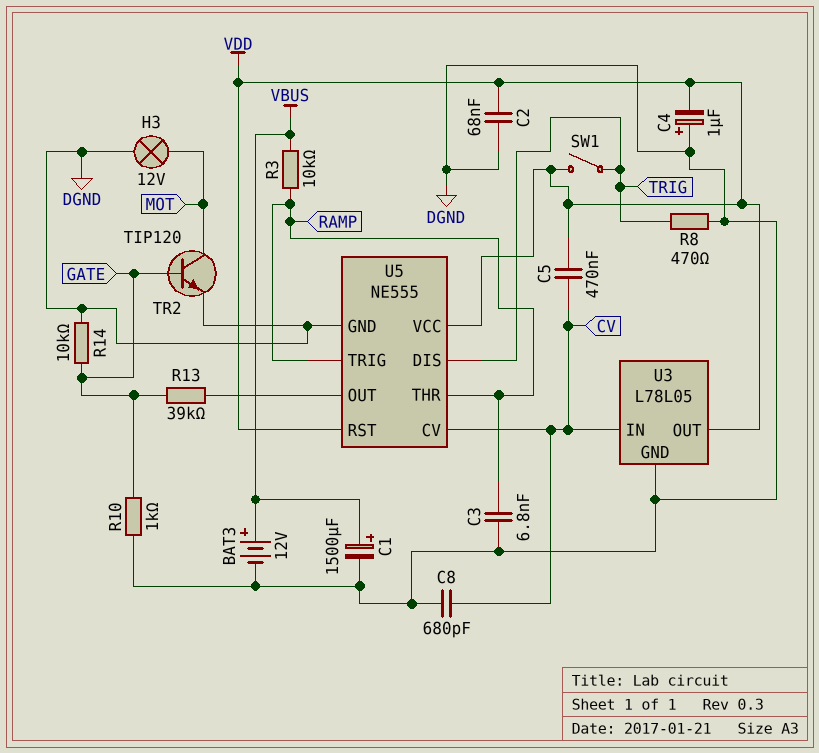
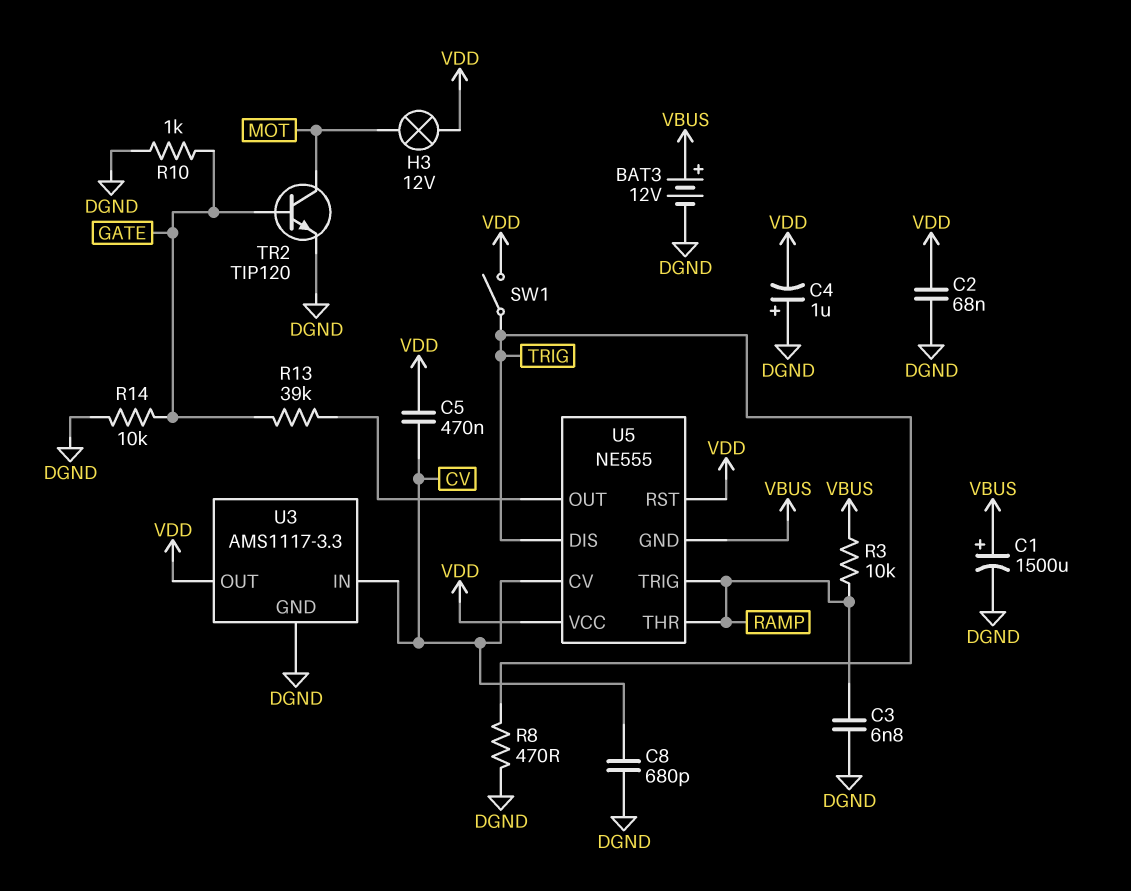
H3: lamp 12V (DGND, MOT) -> lamp 12V (MOT, VDD)
U3: L78L05 -> AMS1117-3.3
U5 pin GND: DGND -> VBUS

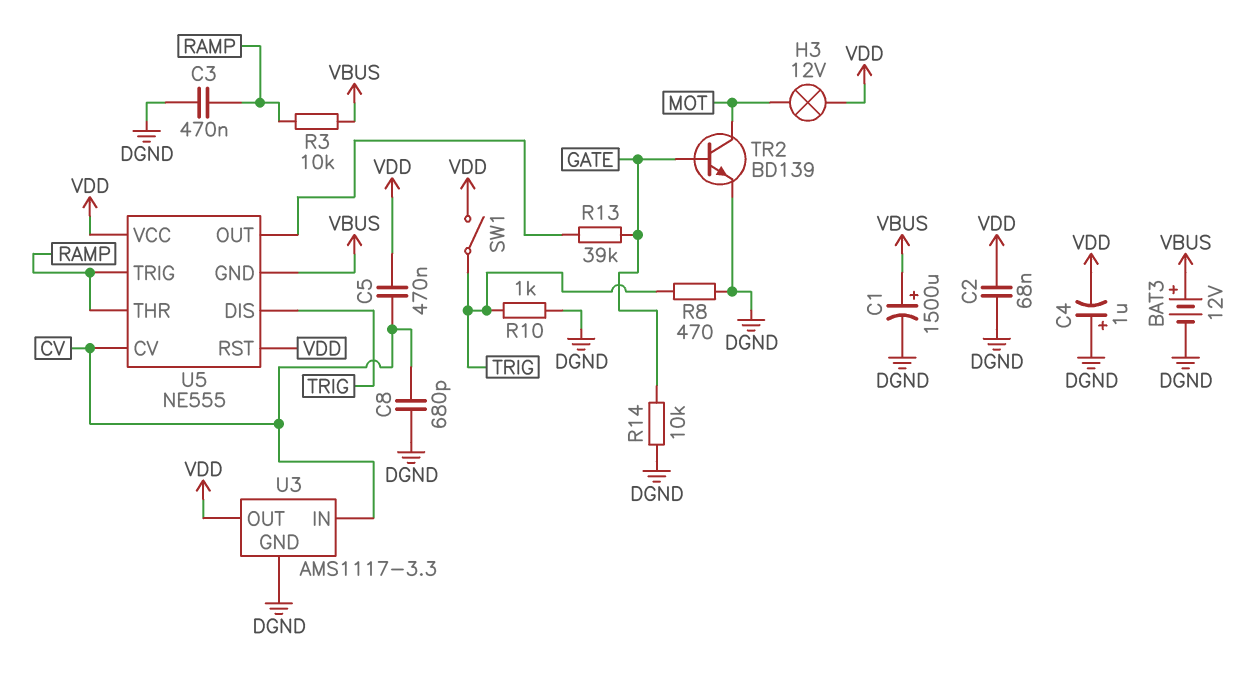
C3: 6.8nF (DGND, RAMP) -> 470nF (DGND, RAMP)
R10: 1k (DGND, GATE) -> 1k (DGND, TRIG)
TR2: NPN TIP120 (B GATE, C MOT, E DGND) -> NPN BD139 (B GATE, C MOT, E DGND)

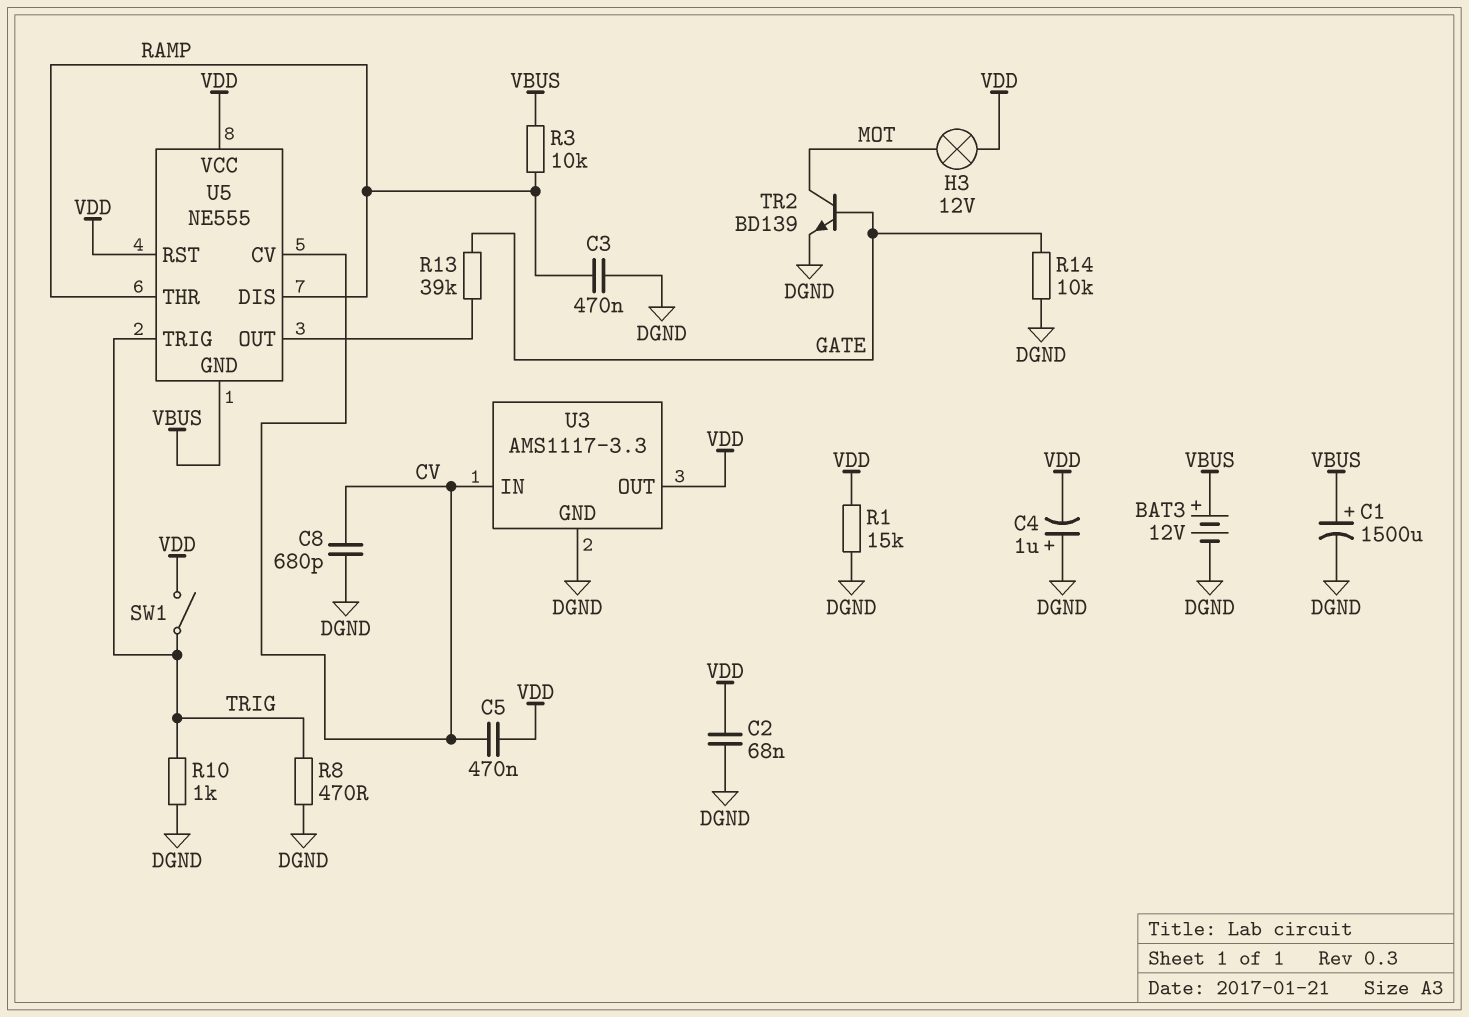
R1: none -> 15k (DGND, VDD)
U5 pin DIS: TRIG -> RAMP
U5 pin TRIG: RAMP -> TRIG

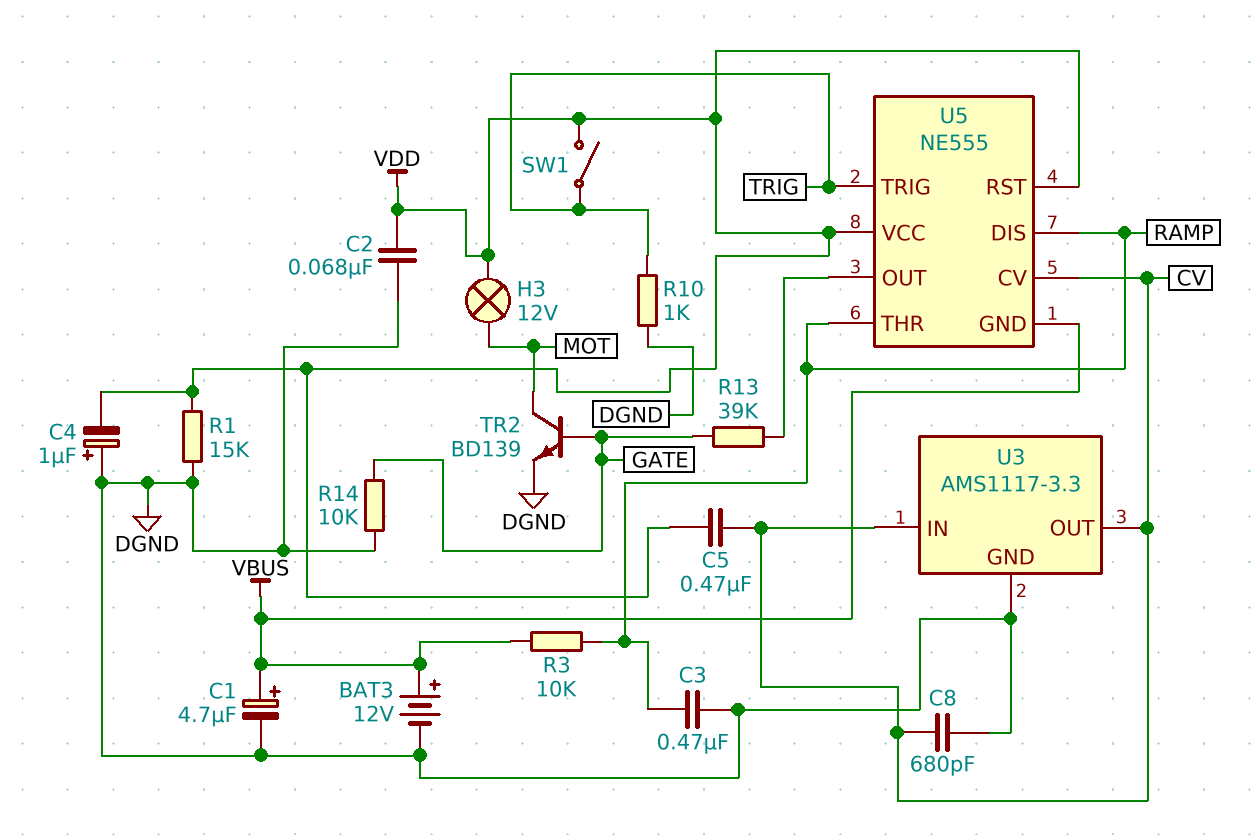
C1: 1500uF (plus VBUS, minus DGND) -> 4.7uF (plus VBUS, minus DGND)
R8: 470 (DGND, TRIG) -> none
U3 pin OUT: VDD -> CV

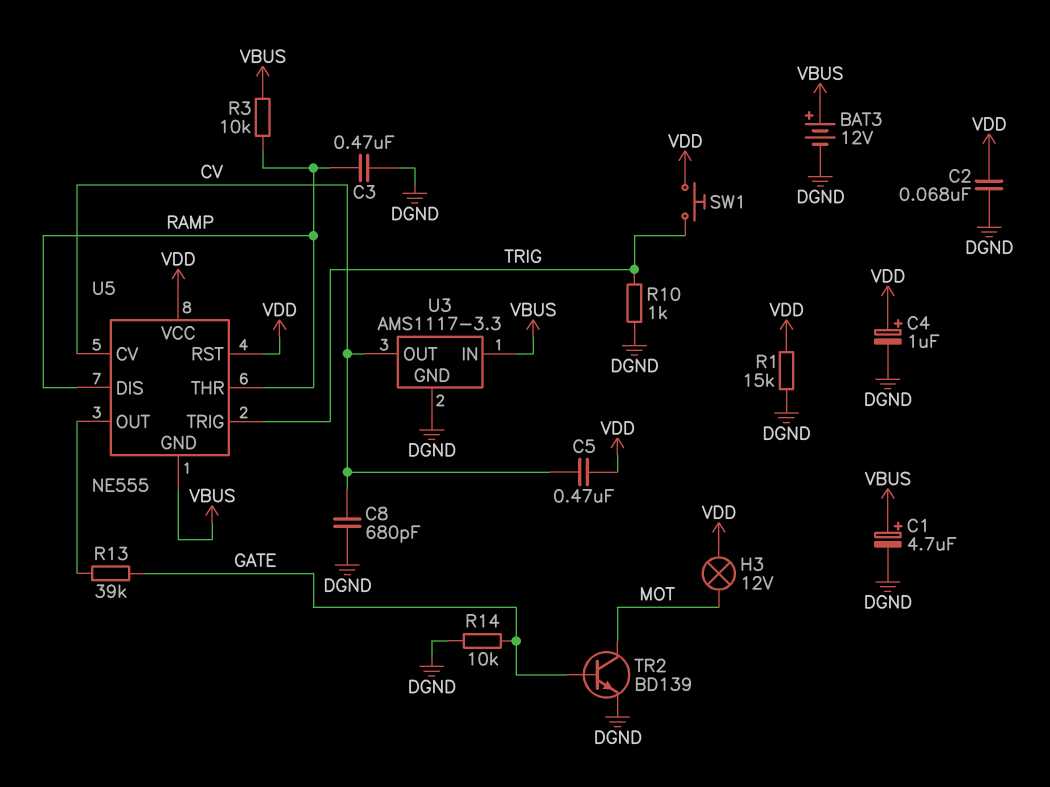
C4: 1uF (plus DGND, minus VDD) -> 1uF (plus VDD, minus DGND)
SW1: switch (TRIG, VDD) -> button (TRIG, VDD)
U3 pin IN: CV -> VBUS

